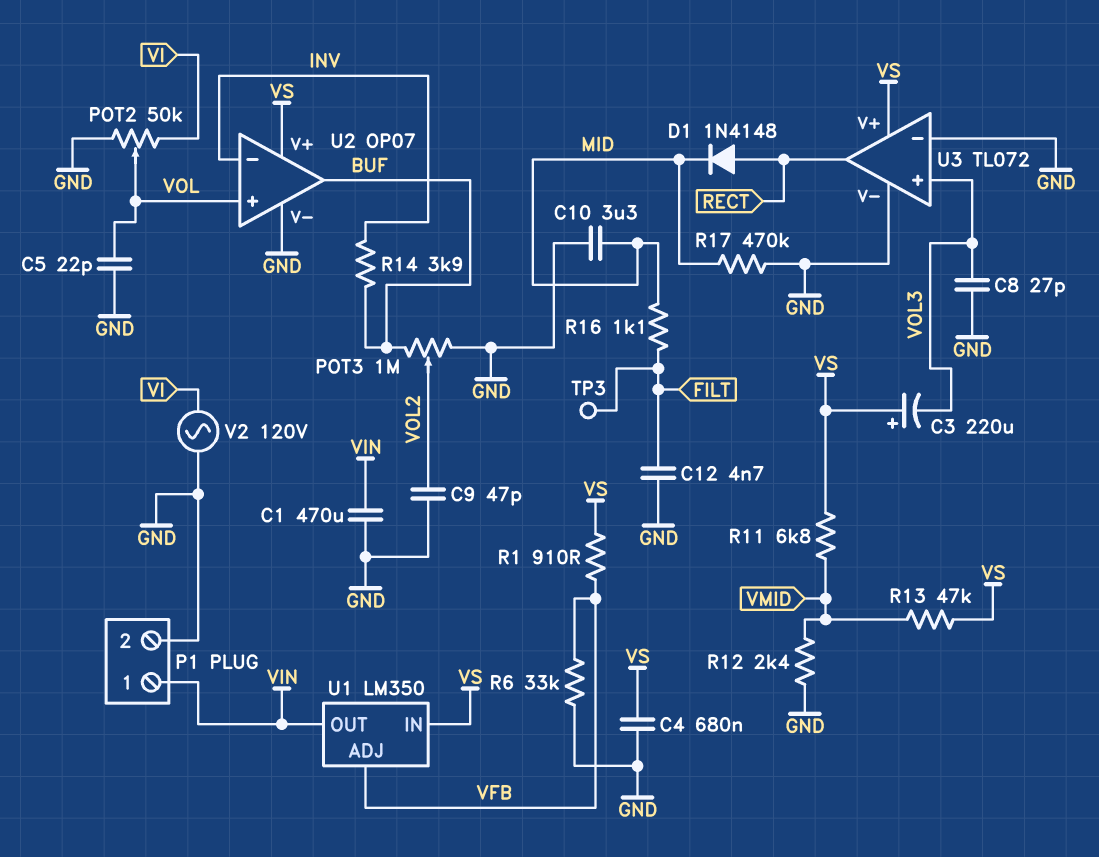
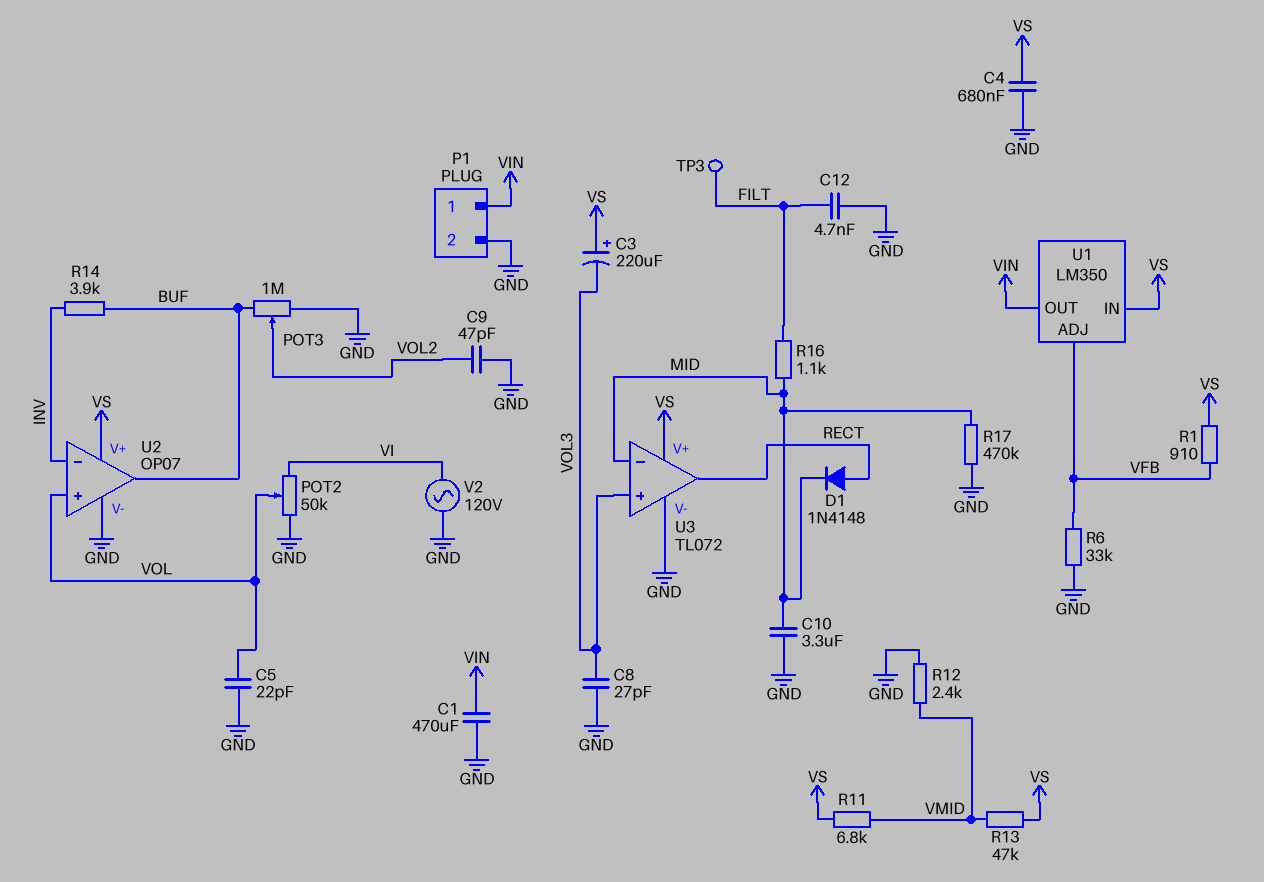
U3 pin in-: GND -> MID

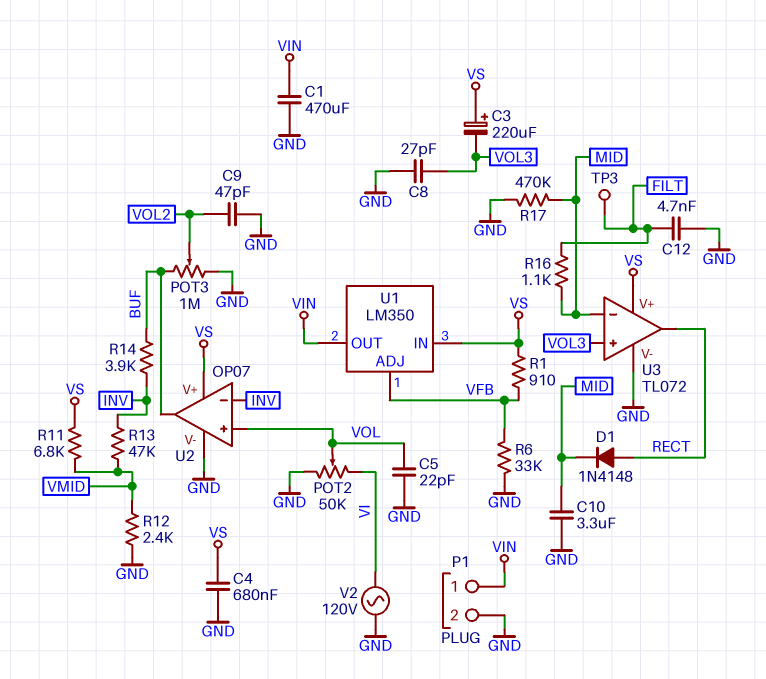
R13: 47k (VMID, VS) -> 47k (INV, VMID)

